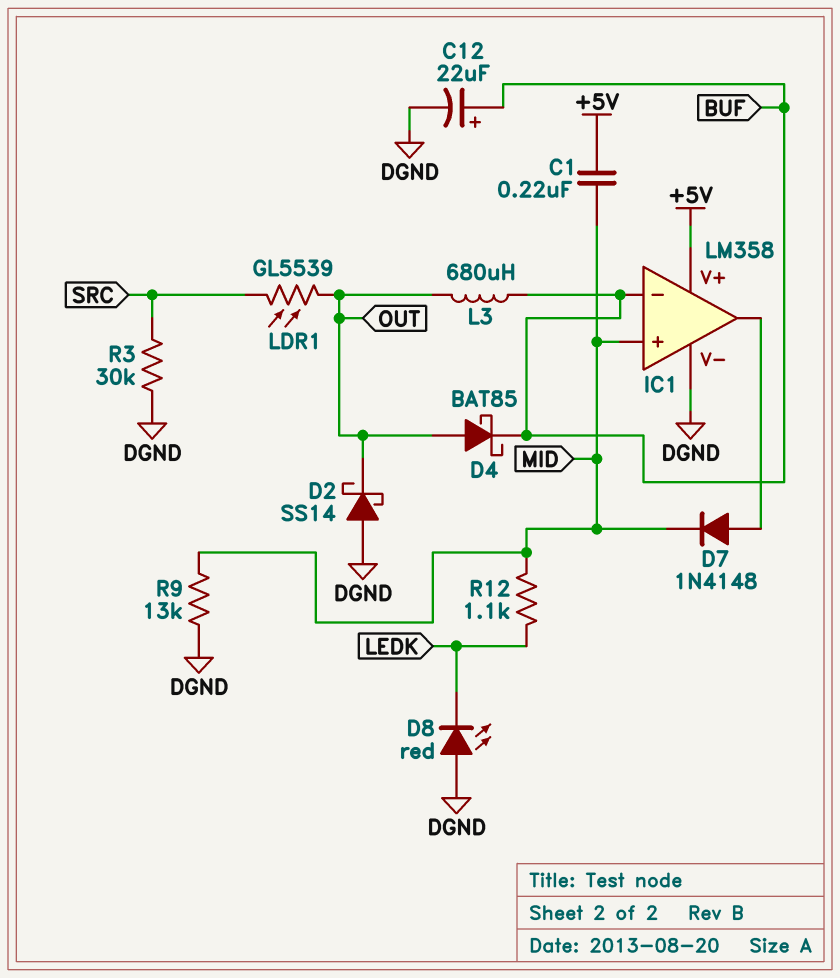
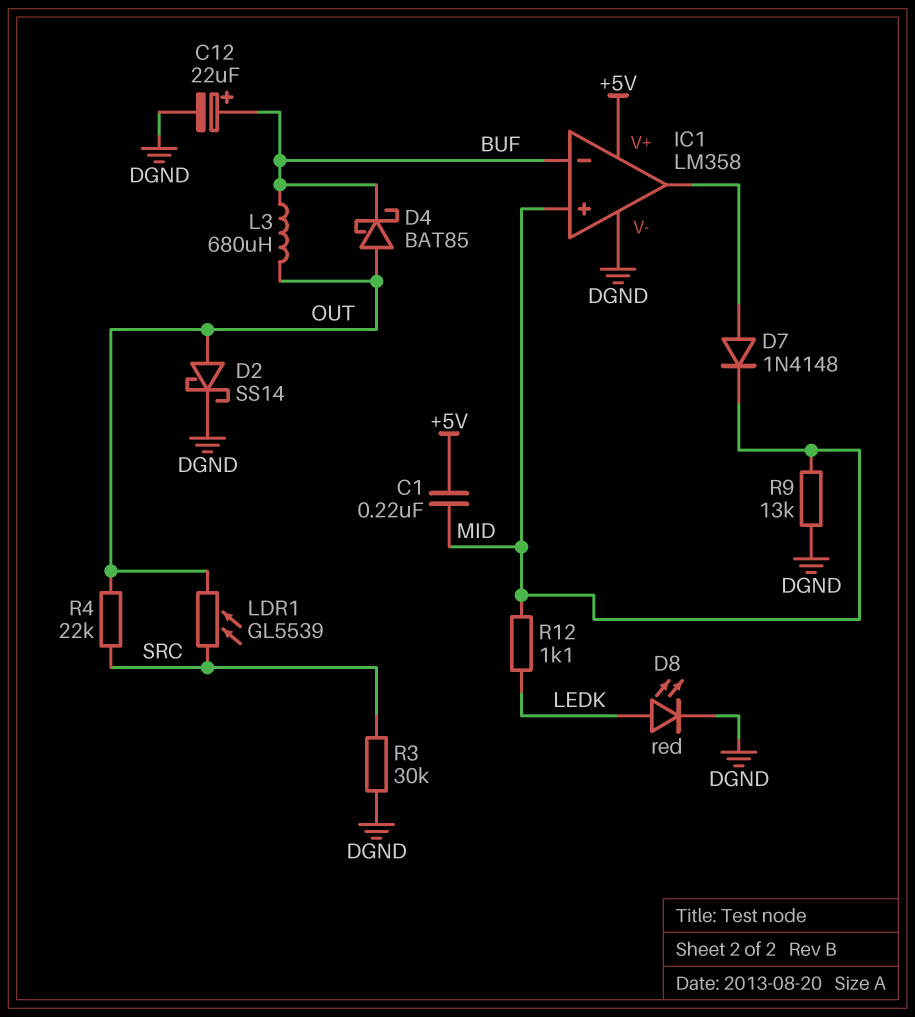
D2: schottky SS14 (A DGND, K OUT) -> schottky SS14 (A OUT, K DGND)
D8: LED red (A DGND, K LEDK) -> LED red (A LEDK, K DGND)
R4: none -> 22k (OUT, SRC)

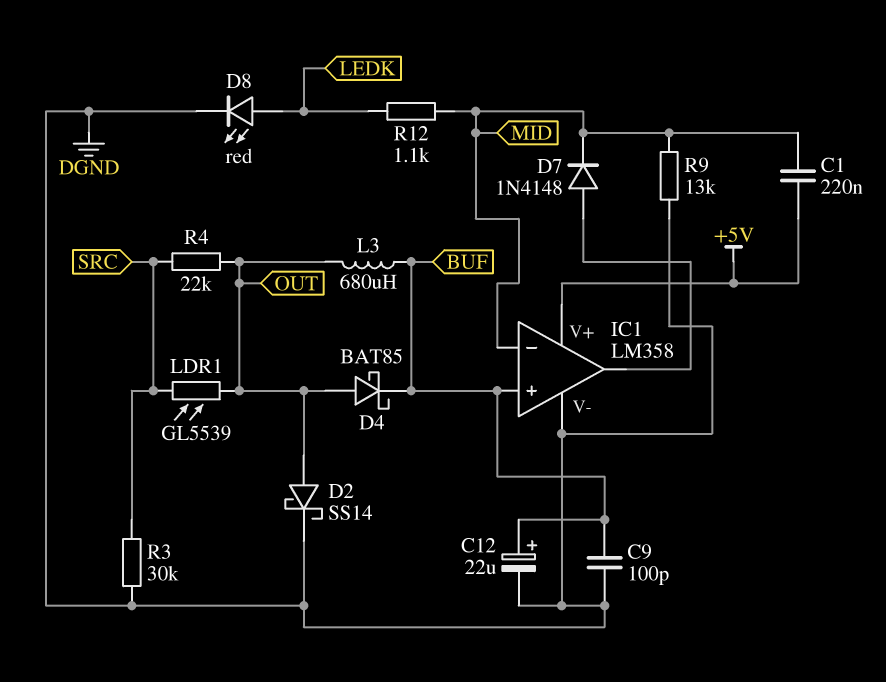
C9: none -> 100pF (BUF, DGND)
IC1 pin in+: MID -> BUF
IC1 pin in-: BUF -> MID

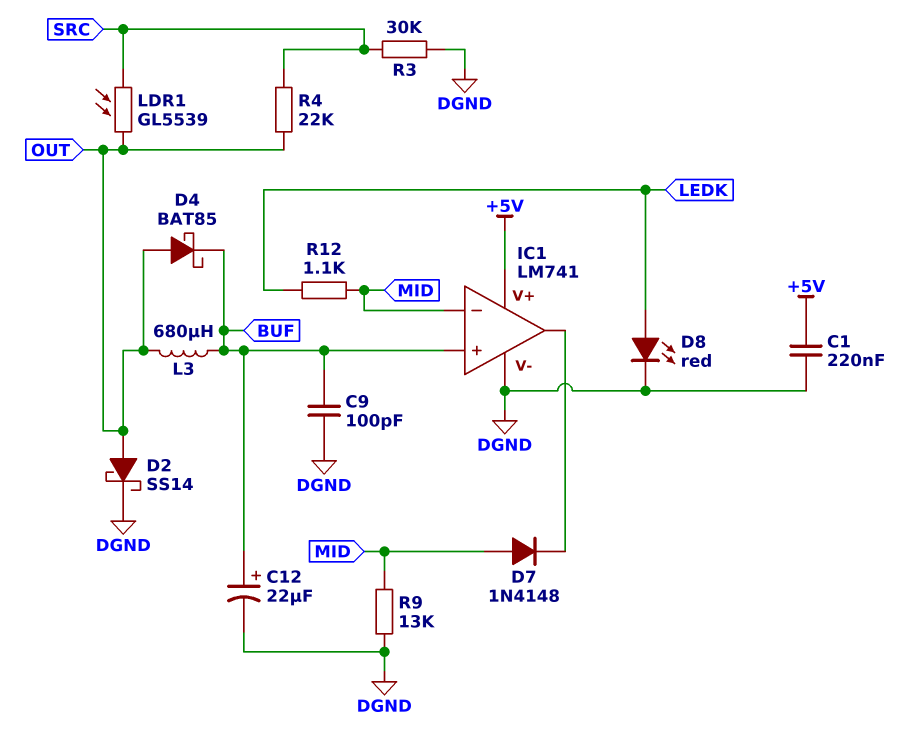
C1: 220nF (+5V, MID) -> 220nF (+5V, DGND)
D7: diode 1N4148 (A IC1/out, K MID) -> diode 1N4148 (A MID, K IC1/out)
IC1: LM358 -> LM741

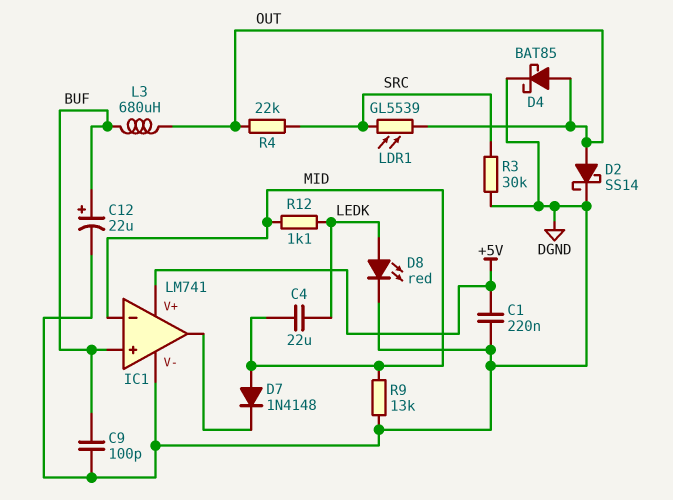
C4: none -> 22uF (LEDK, MID)
D4: schottky BAT85 (A OUT, K BUF) -> schottky BAT85 (A OUT, K DGND)

